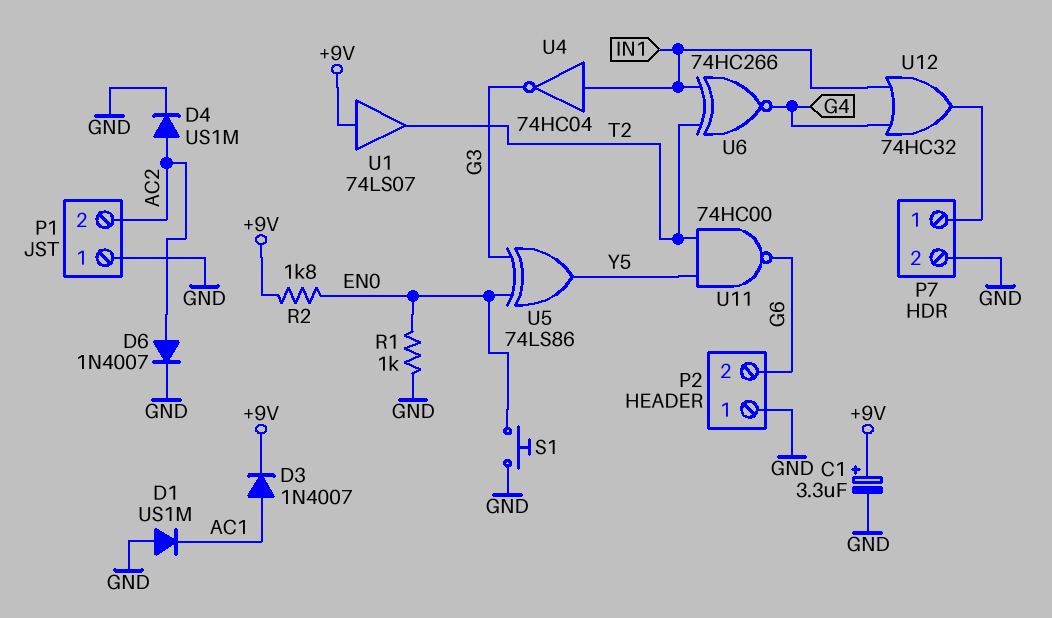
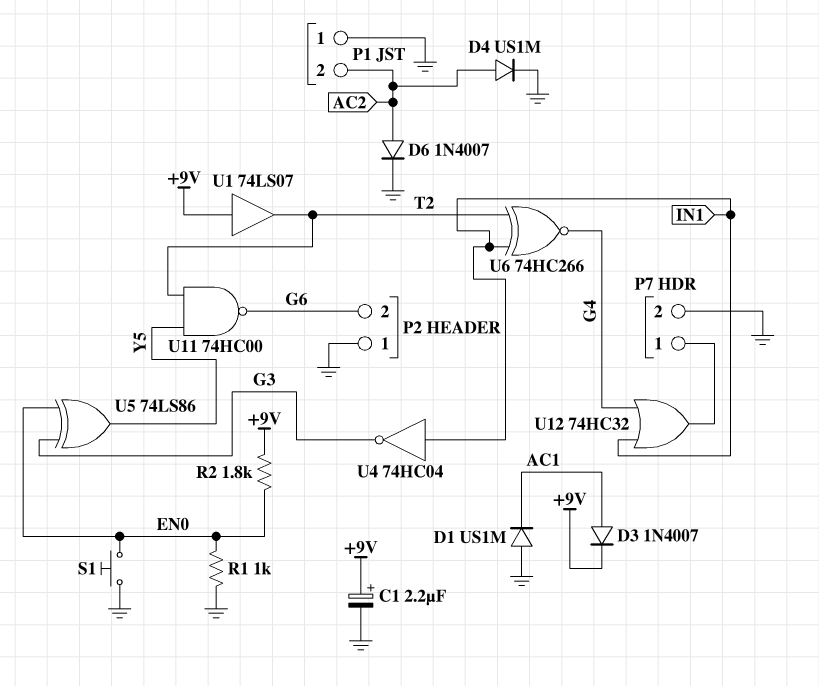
C1: 3.3uF (plus +9V, minus GND) -> 2.2uF (plus +9V, minus GND)

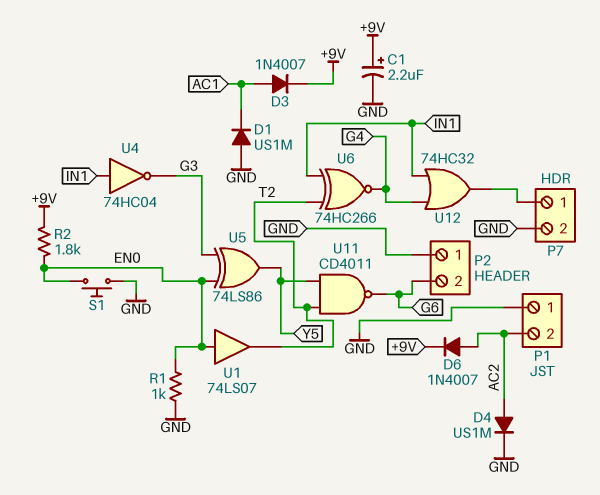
D6: diode 1N4007 (A AC2, K GND) -> diode 1N4007 (A AC2, K +9V)
U1: buffer 74LS07 (in +9V, out T2) -> buffer 74LS07 (in EN0, out T2)
U11: NAND 74HC00 (in T2, in Y5, out G6) -> NAND CD4011 (in T2, in Y5, out G6)

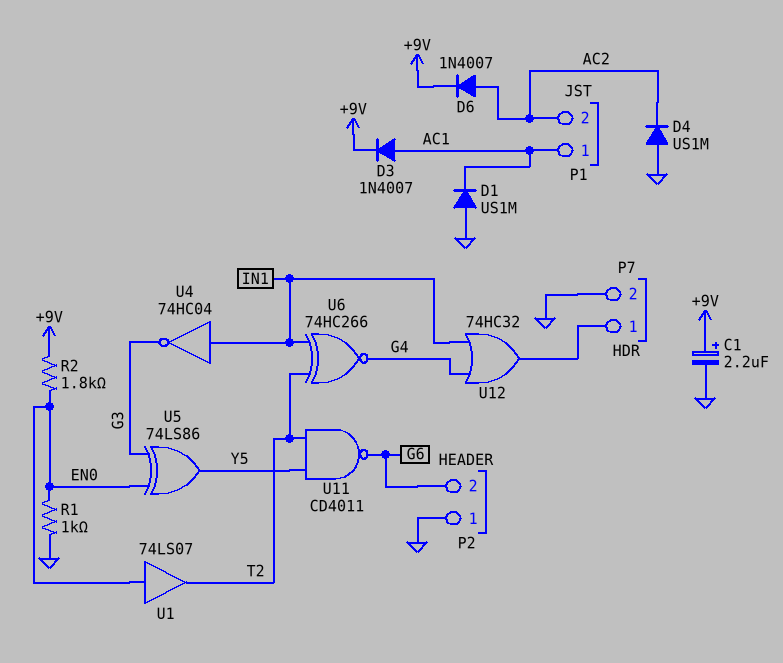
D4: diode US1M (A AC2, K GND) -> diode US1M (A GND, K AC2)
P1 pin 1: GND -> AC1
S1: button (EN0, GND) -> none

